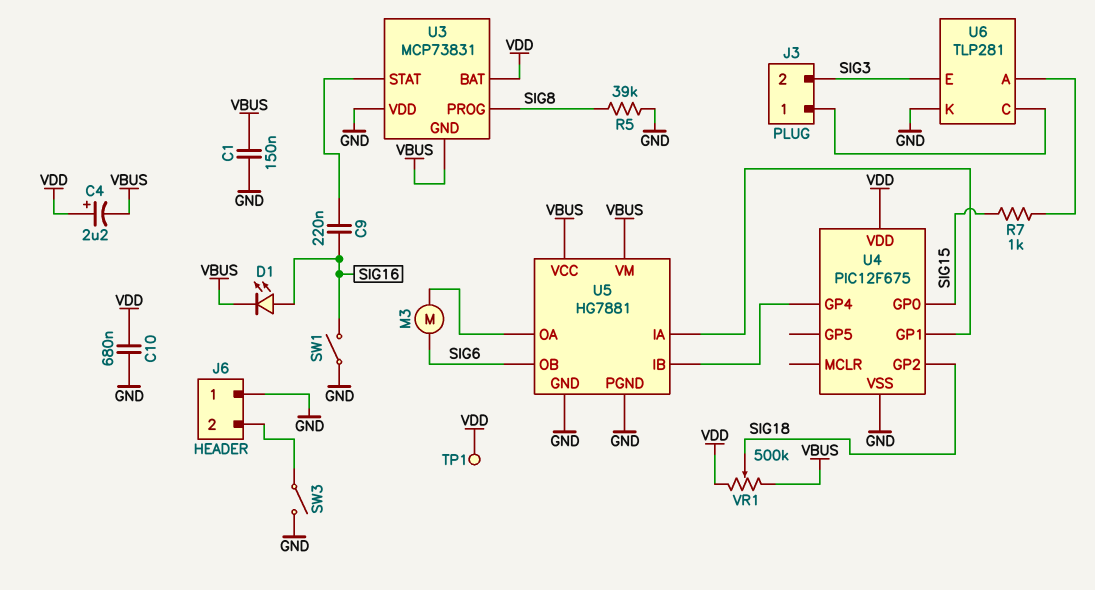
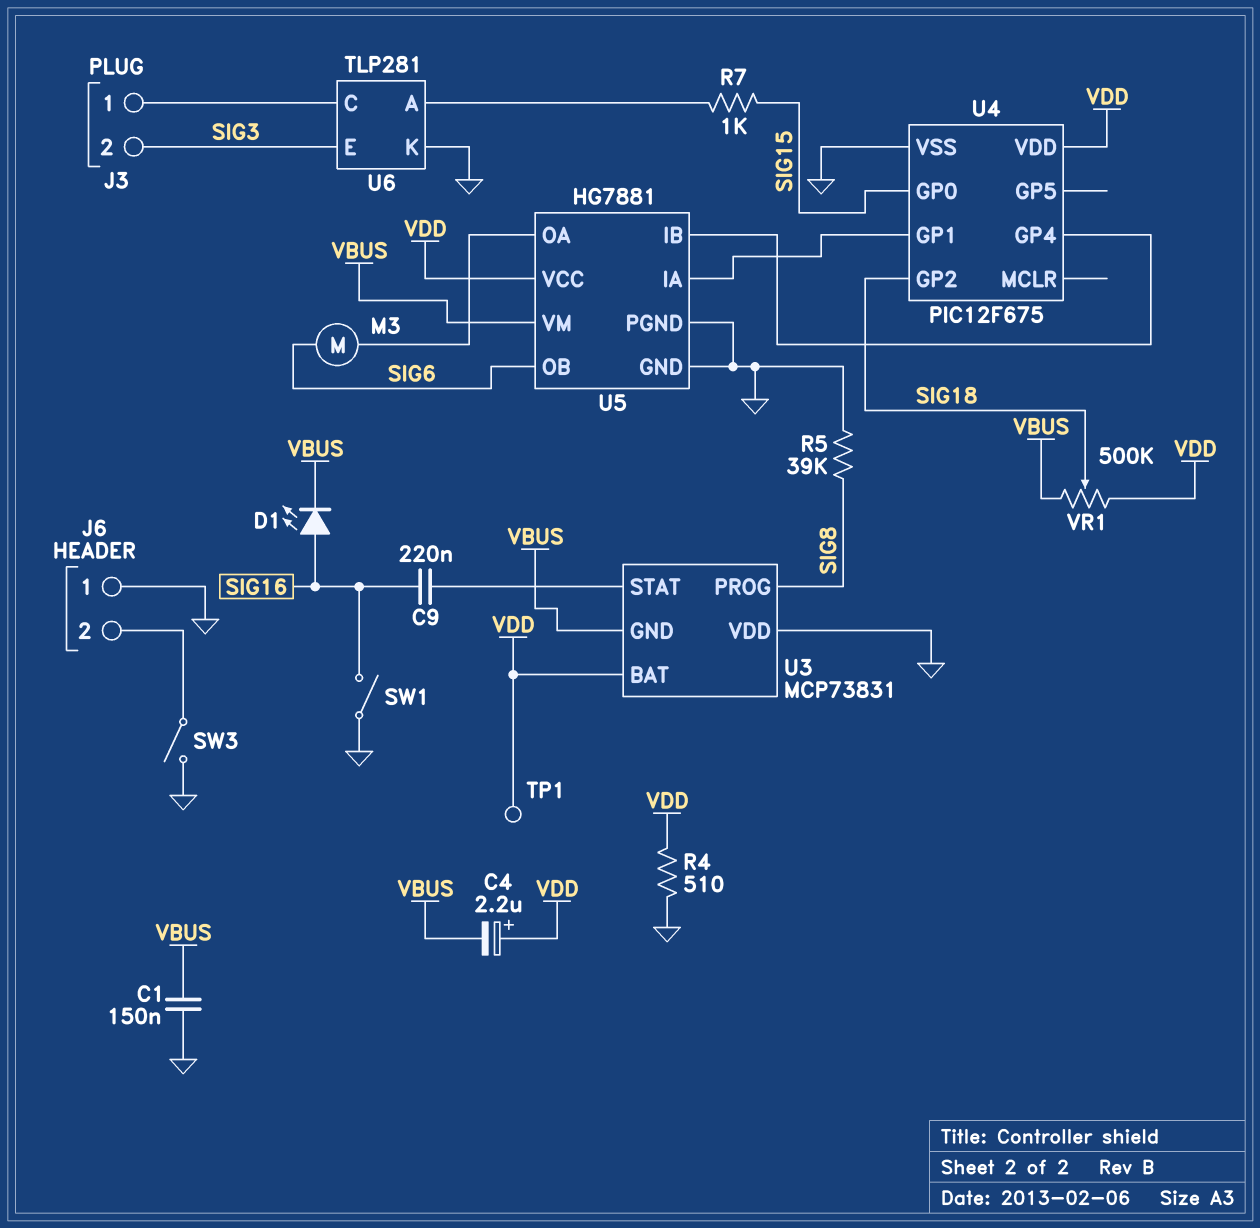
C10: 680nF (GND, VDD) -> none
R4: none -> 510 (GND, VDD)
U5 pin VCC: VBUS -> VDD

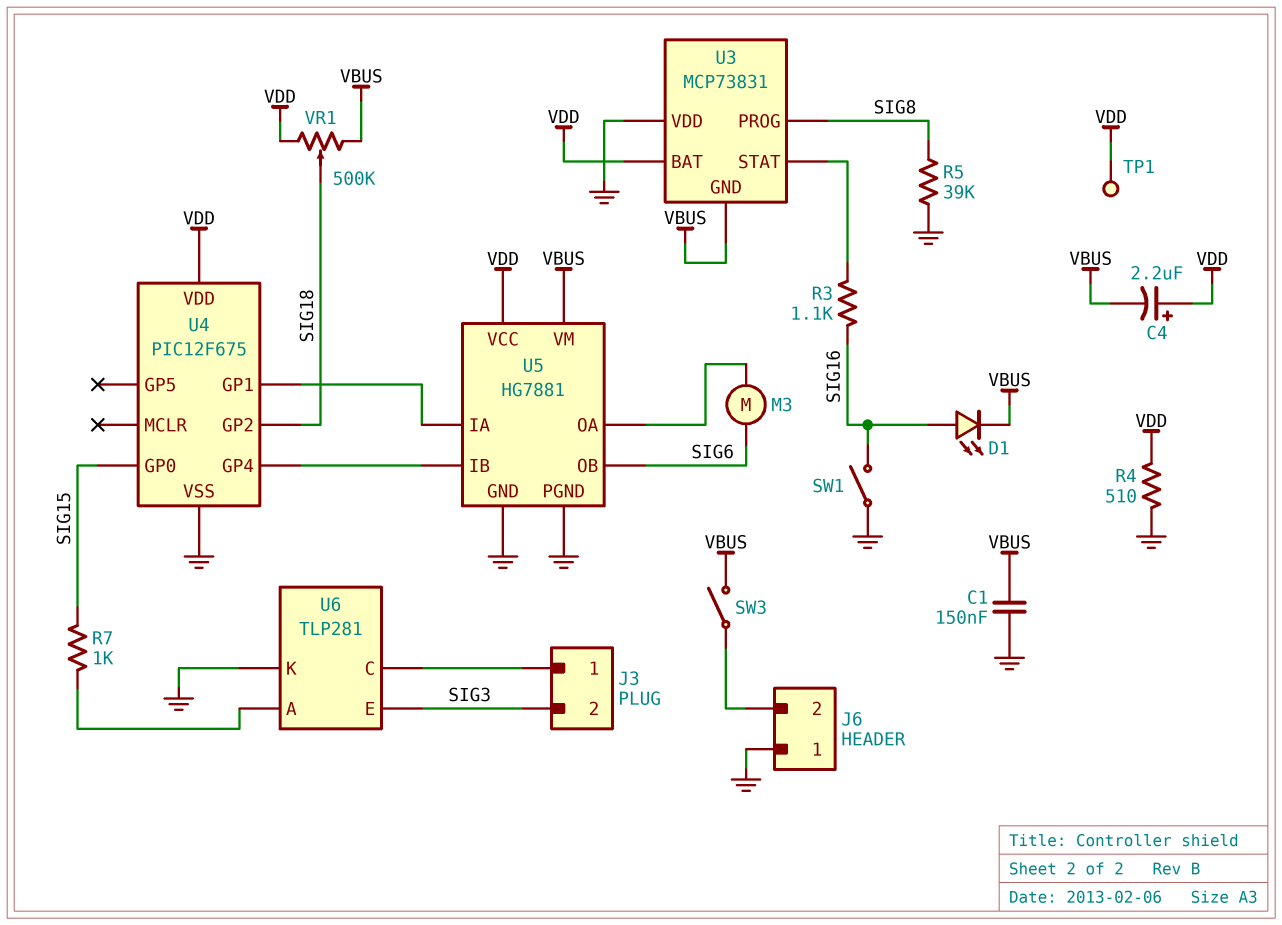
C9: 220nF (SIG16, U3/STAT) -> none
R3: none -> 1.1k (SIG16, U3/STAT)
SW3: switch (GND, J6/2) -> switch (J6/2, VBUS)

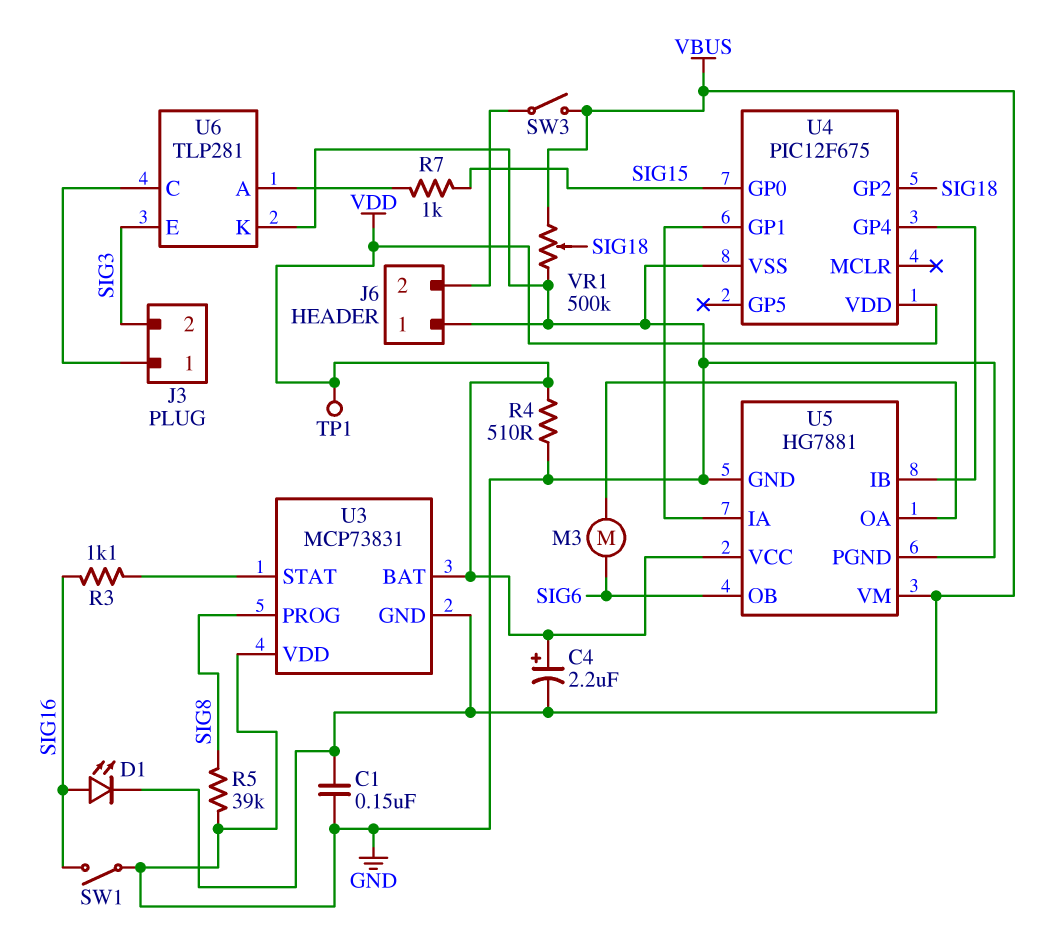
VR1: 500k (VBUS, VDD, wiper SIG18) -> 500k (GND, VBUS, wiper SIG18)

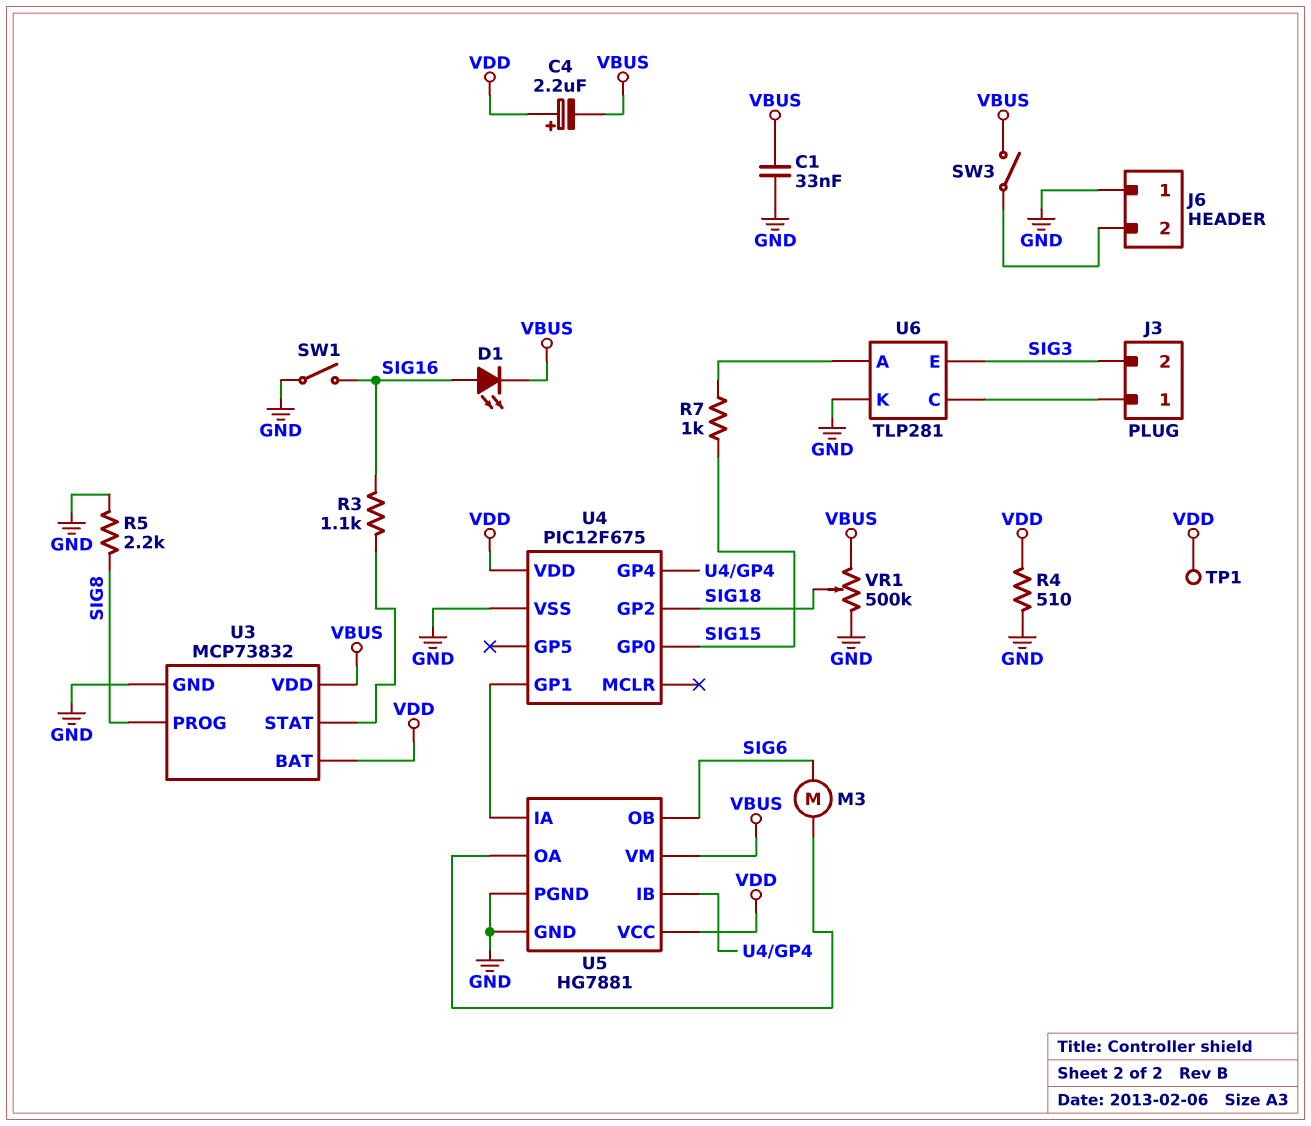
C1: 150nF (GND, VBUS) -> 33nF (GND, VBUS)
R5: 39k (GND, SIG8) -> 2.2k (GND, SIG8)
U3: MCP73831 -> MCP73832
U3 pin GND: VBUS -> GND
U3 pin VDD: GND -> VBUS

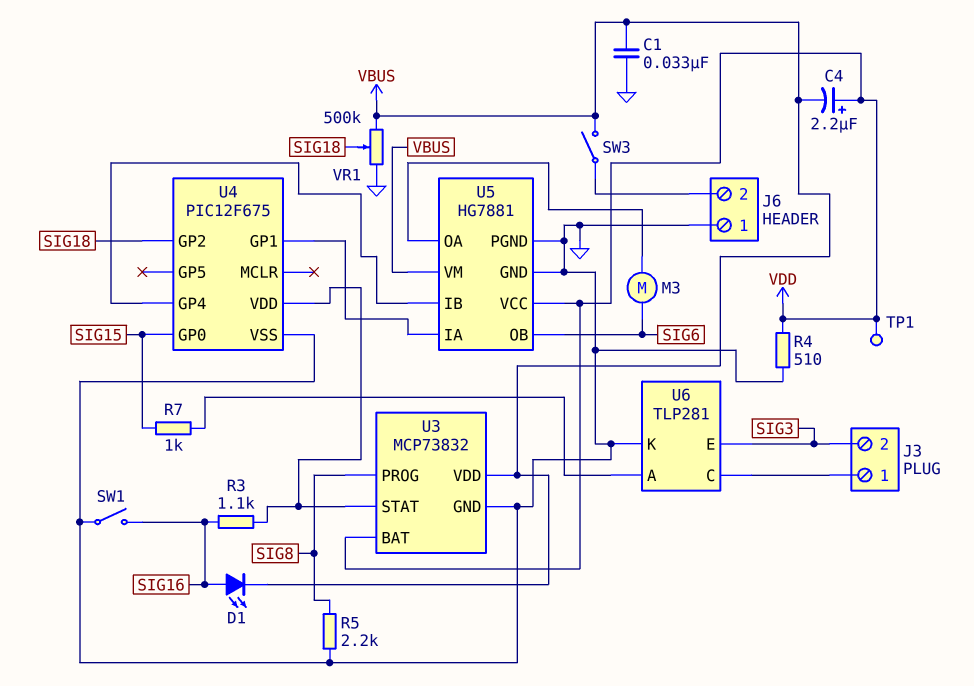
U4 pin VDD: VDD -> U3/STAT

